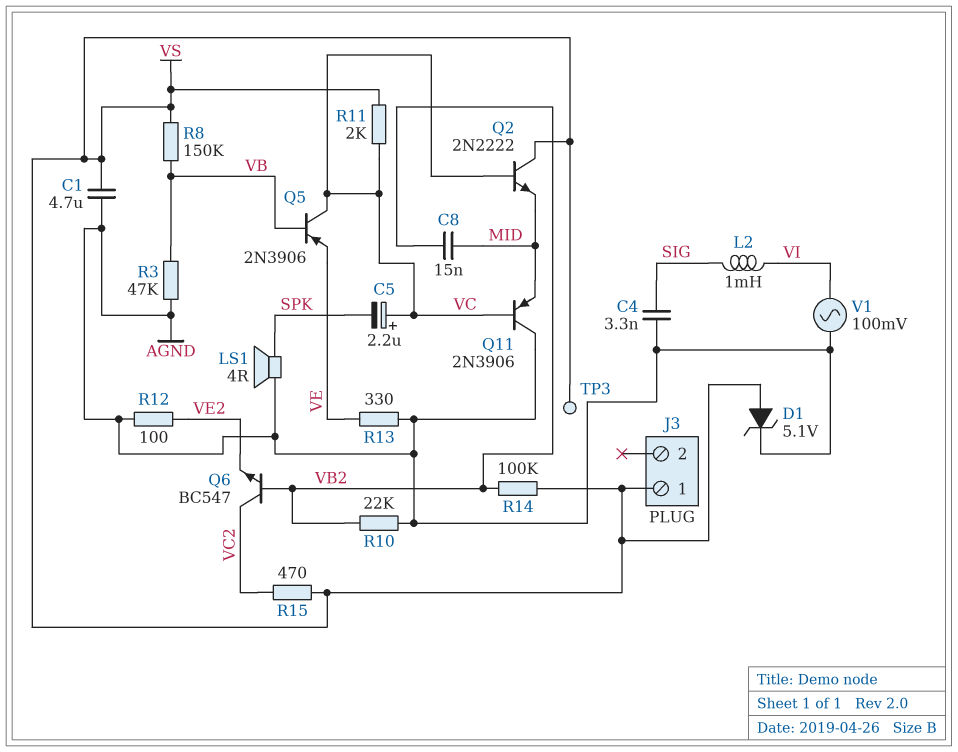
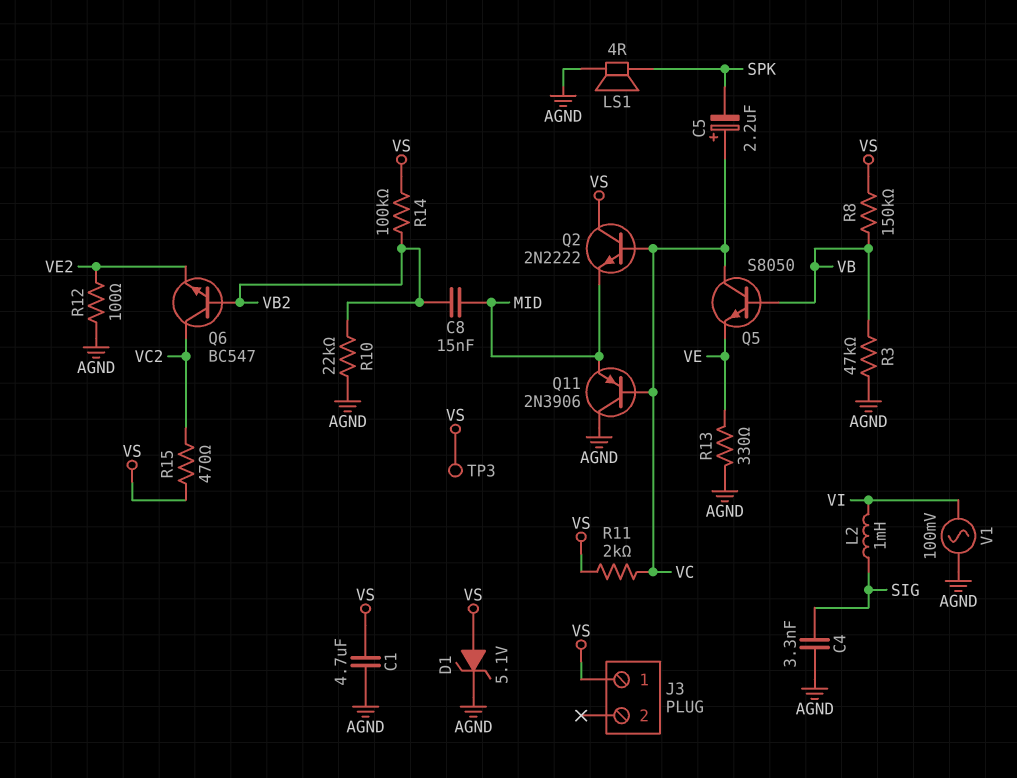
Q5: PNP 2N3906 (B VB, C VC, E VE) -> NPN S8050 (B VB, C VC, E VE)

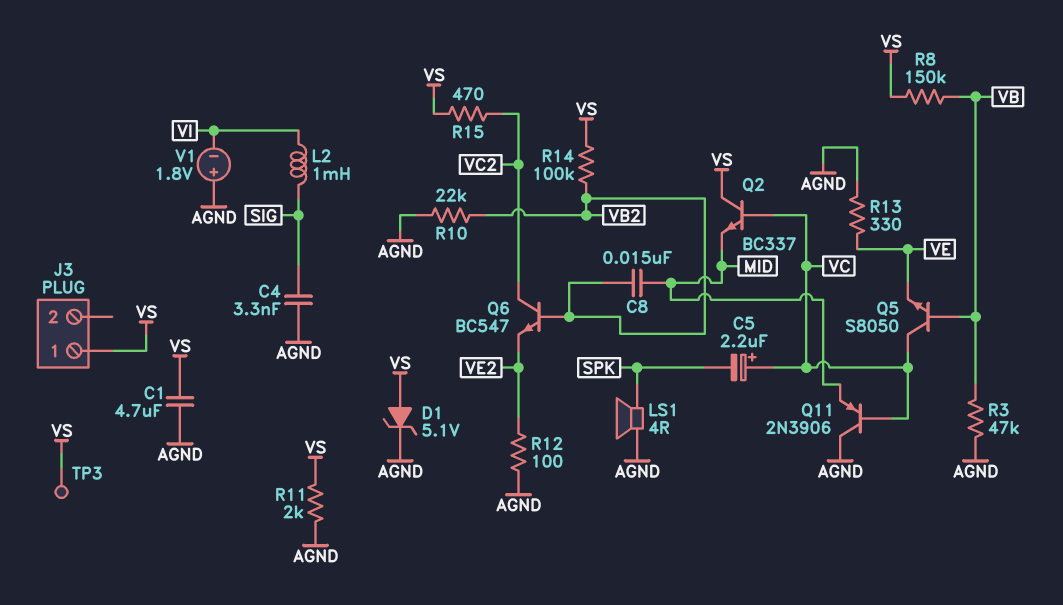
Q2: NPN 2N2222 (B VC, C VS, E MID) -> NPN BC337 (B VC, C VS, E MID)
R11: 2k (VC, VS) -> 2k (AGND, VS)
V1: AC 100mV (AGND, VI) -> 1.8V (plus AGND, minus VI)

